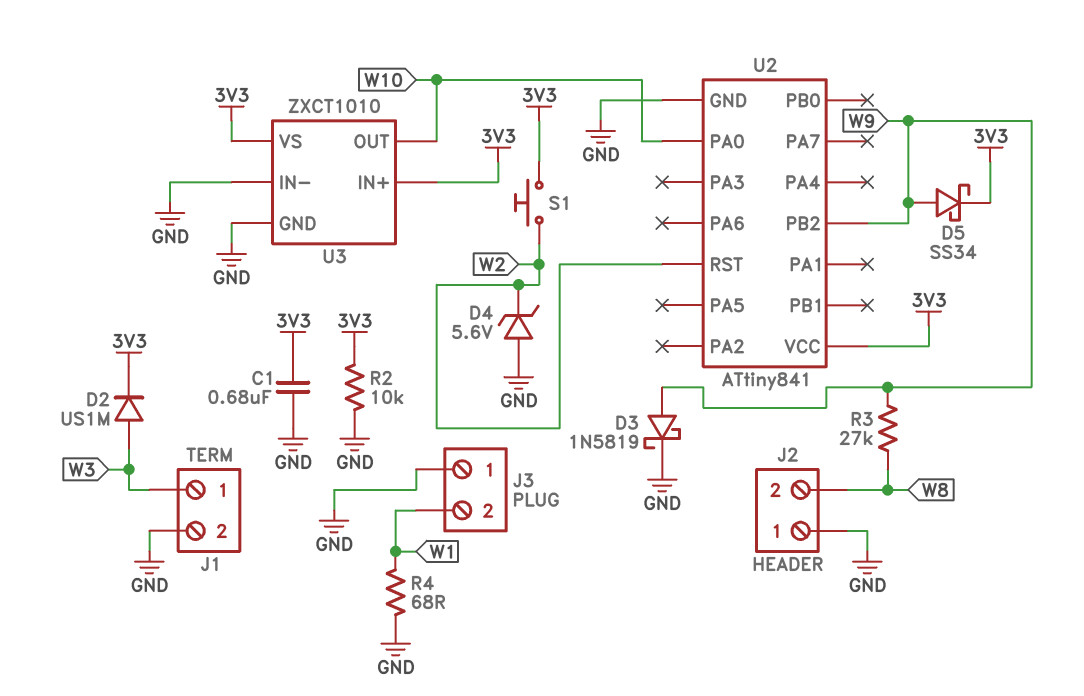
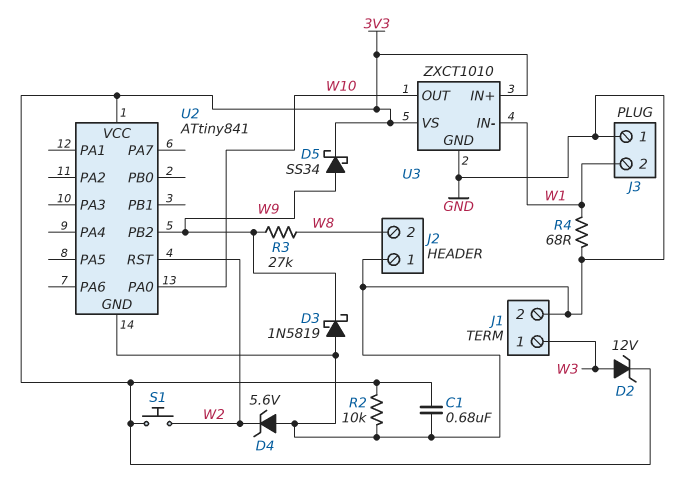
D2: diode US1M (A W3, K 3V3) -> zener 12V (A W3, K 3V3)
D3: schottky 1N5819 (A W9, K GND) -> schottky 1N5819 (A GND, K W9)
U3 pin IN-: GND -> W1

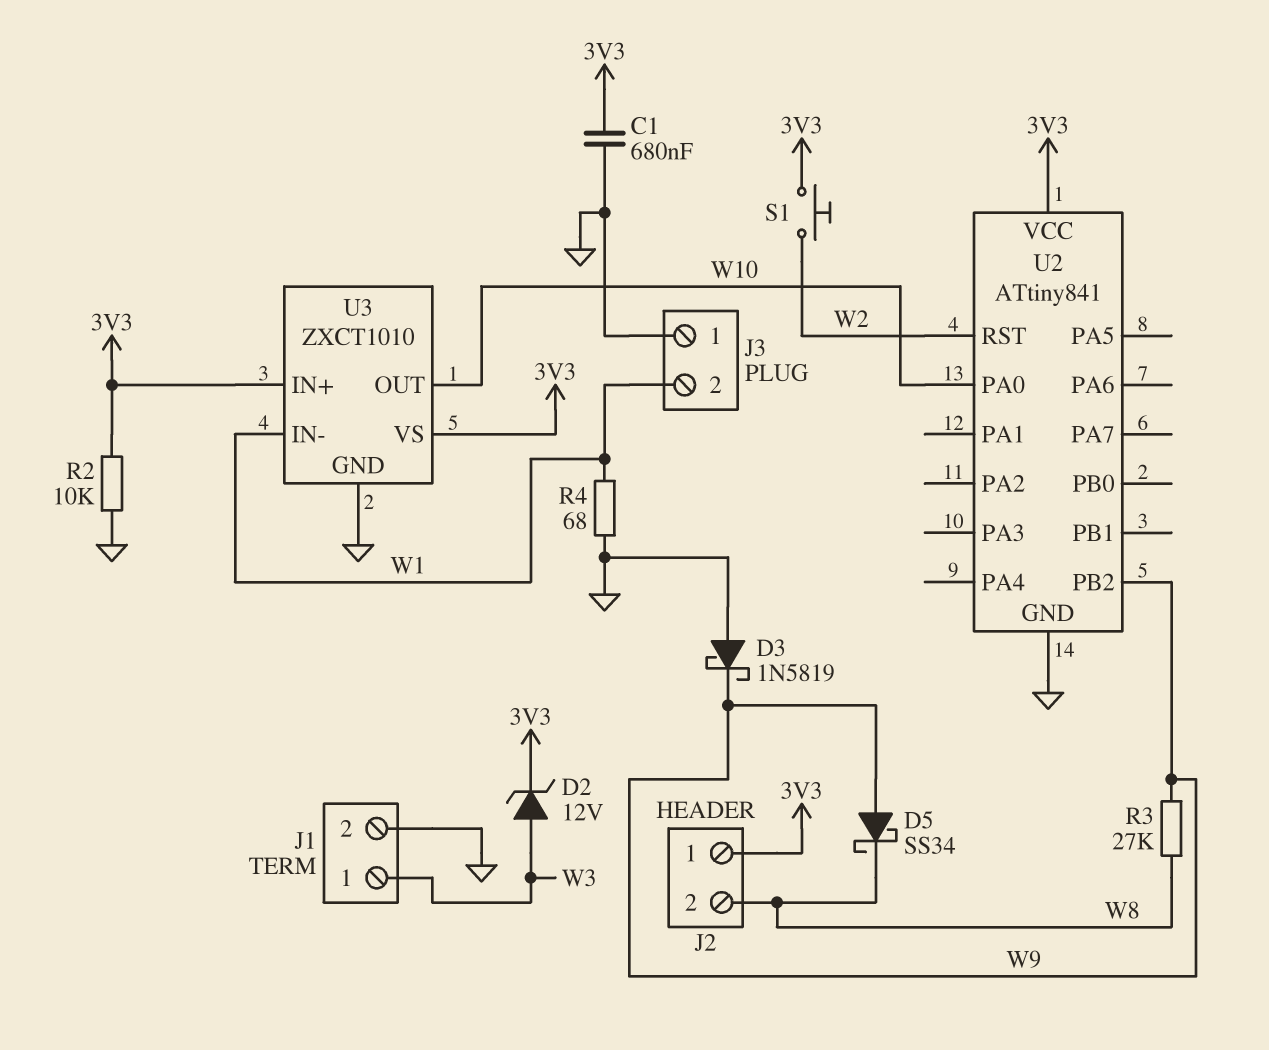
D4: zener 5.6V (A GND, K W2) -> none
D5: schottky SS34 (A W9, K 3V3) -> schottky SS34 (A W9, K W8)
J2 pin 1: GND -> 3V3

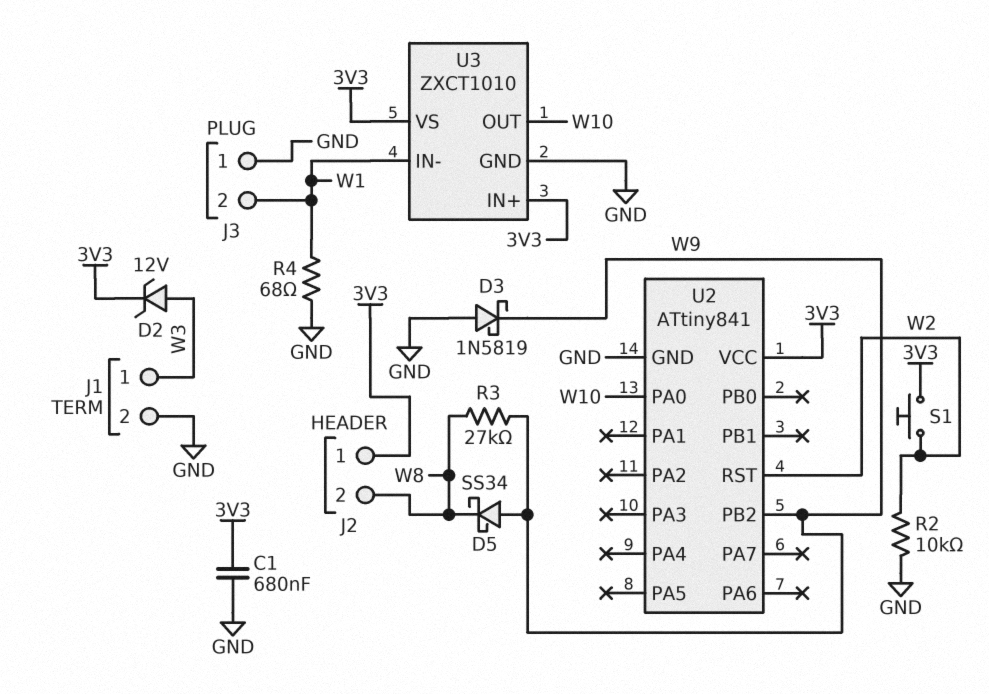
R2: 10k (3V3, GND) -> 10k (GND, W2)

